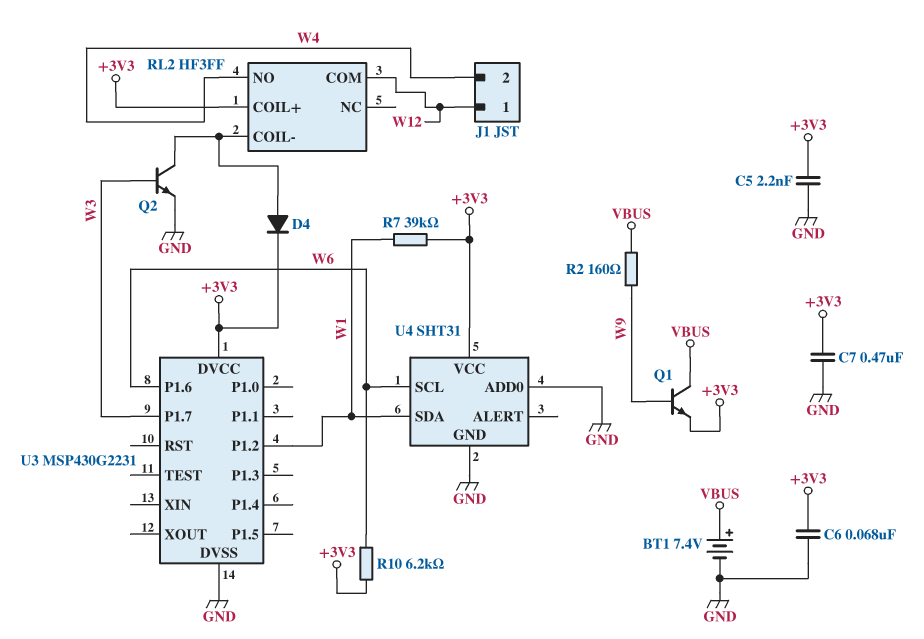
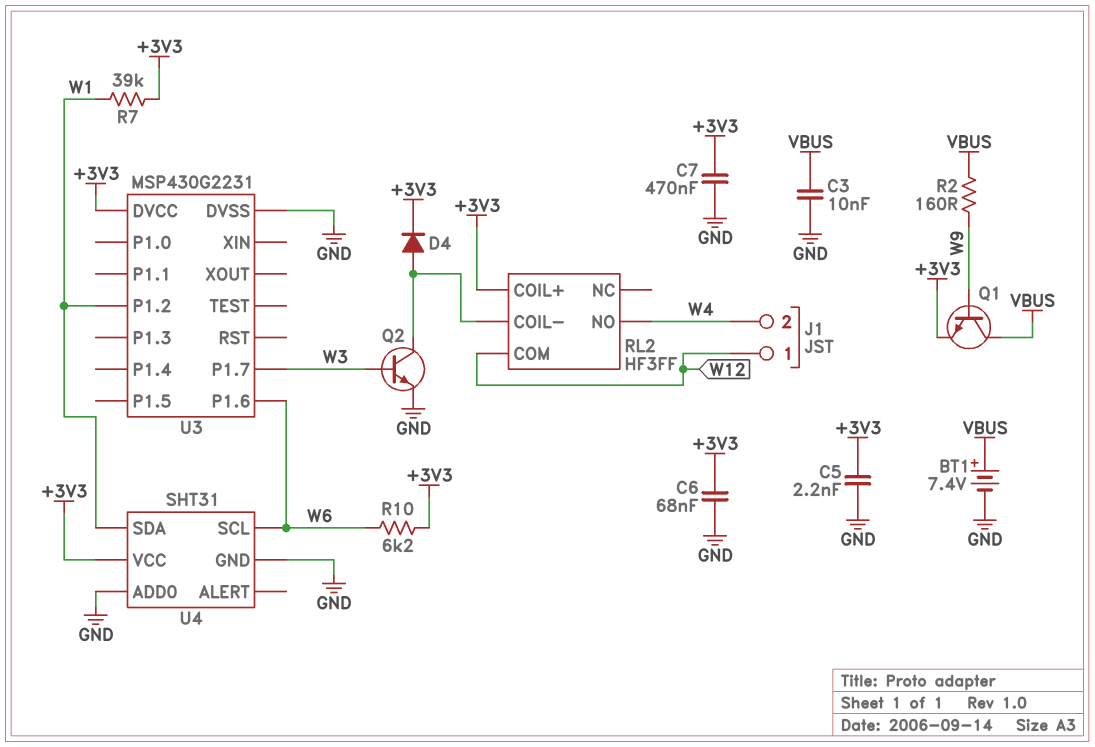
C3: none -> 10nF (GND, VBUS)

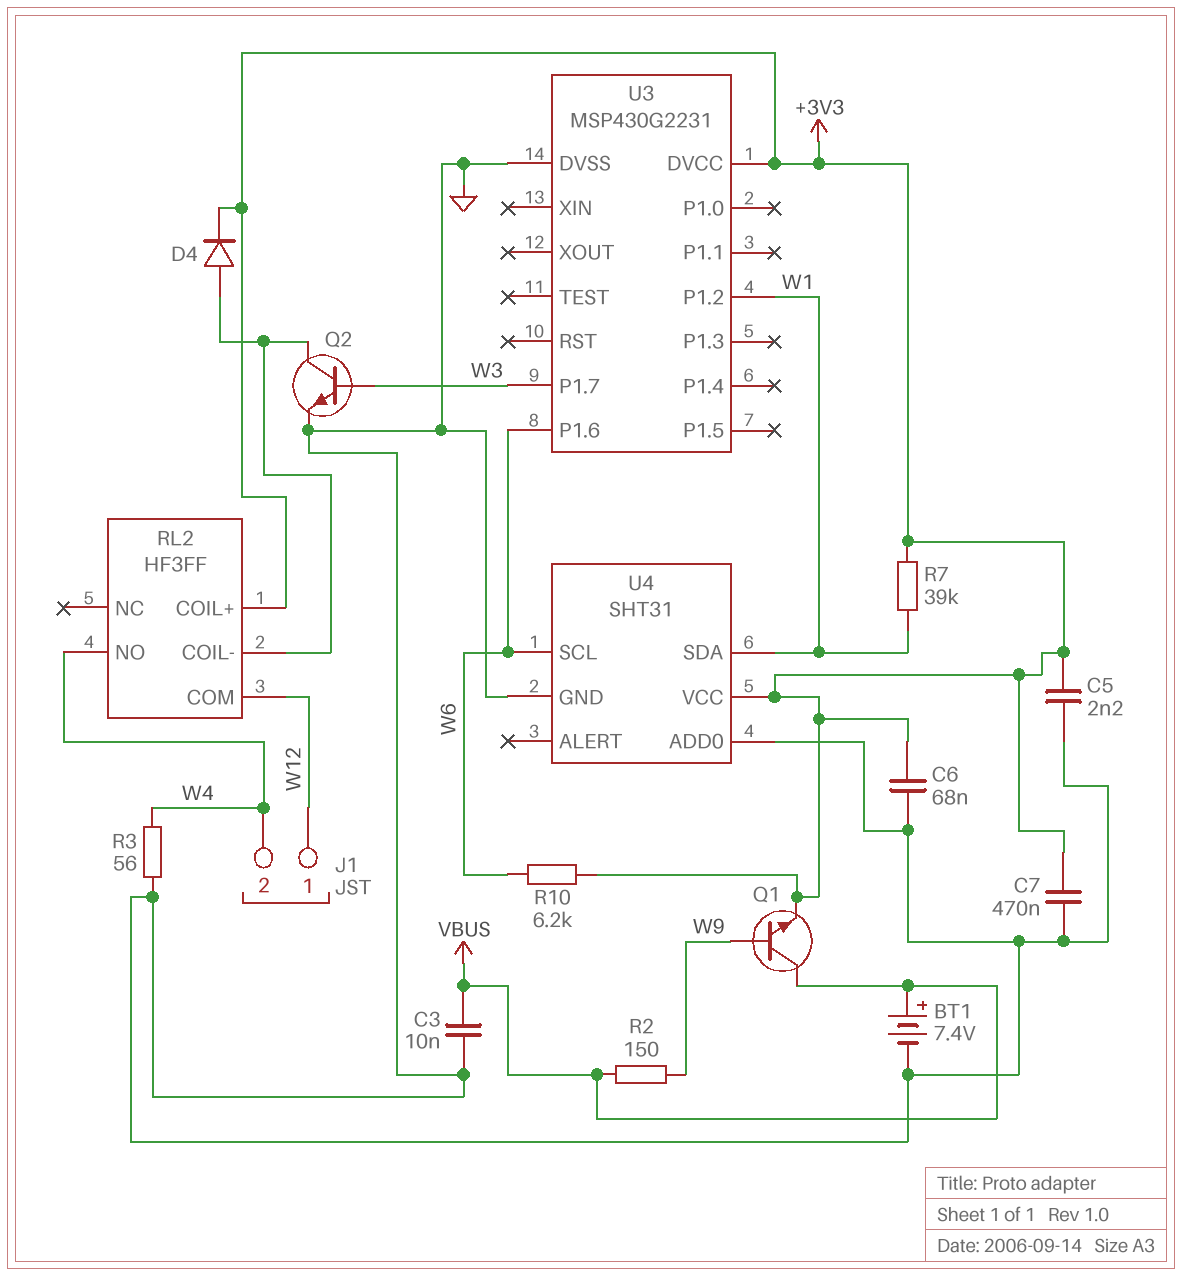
R2: 160 (VBUS, W9) -> 150 (VBUS, W9)
R3: none -> 56 (GND, W4)

